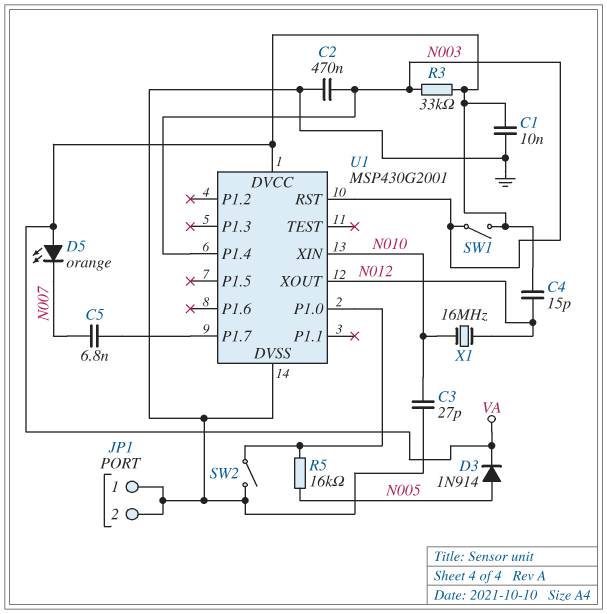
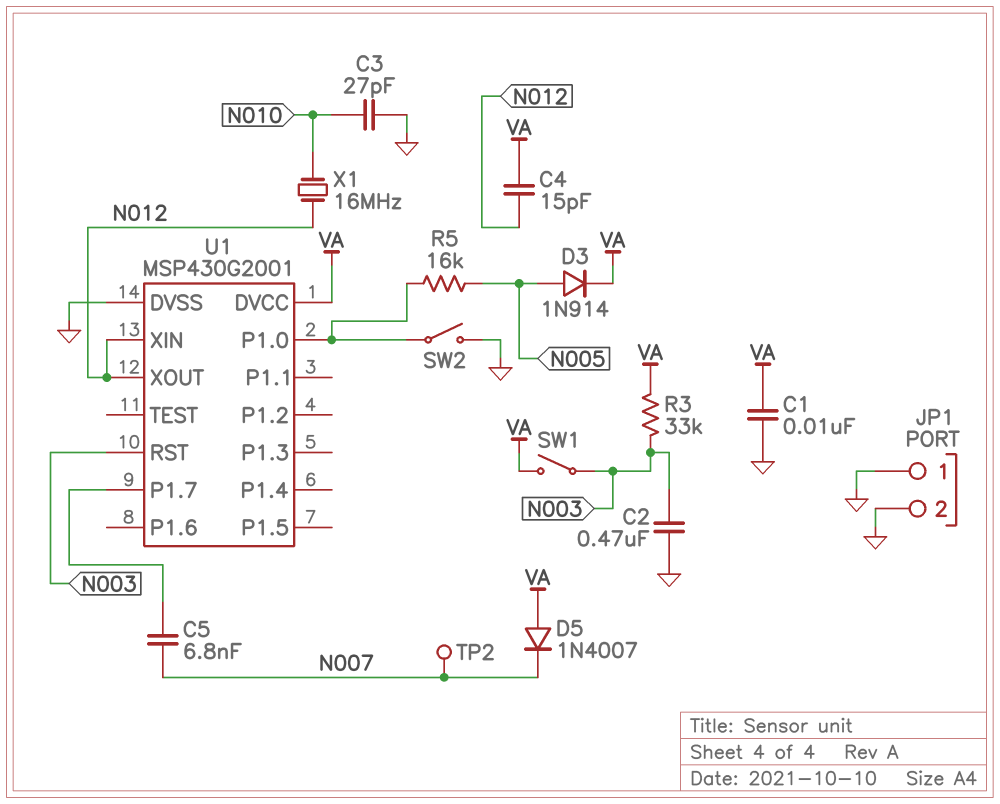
D5: LED orange (A VA, K N007) -> diode 1N4007 (A VA, K N007)
TP2: none -> test point (N007)
U1 pin P1.4: N003 -> none
U1 pin XIN: N010 -> N012

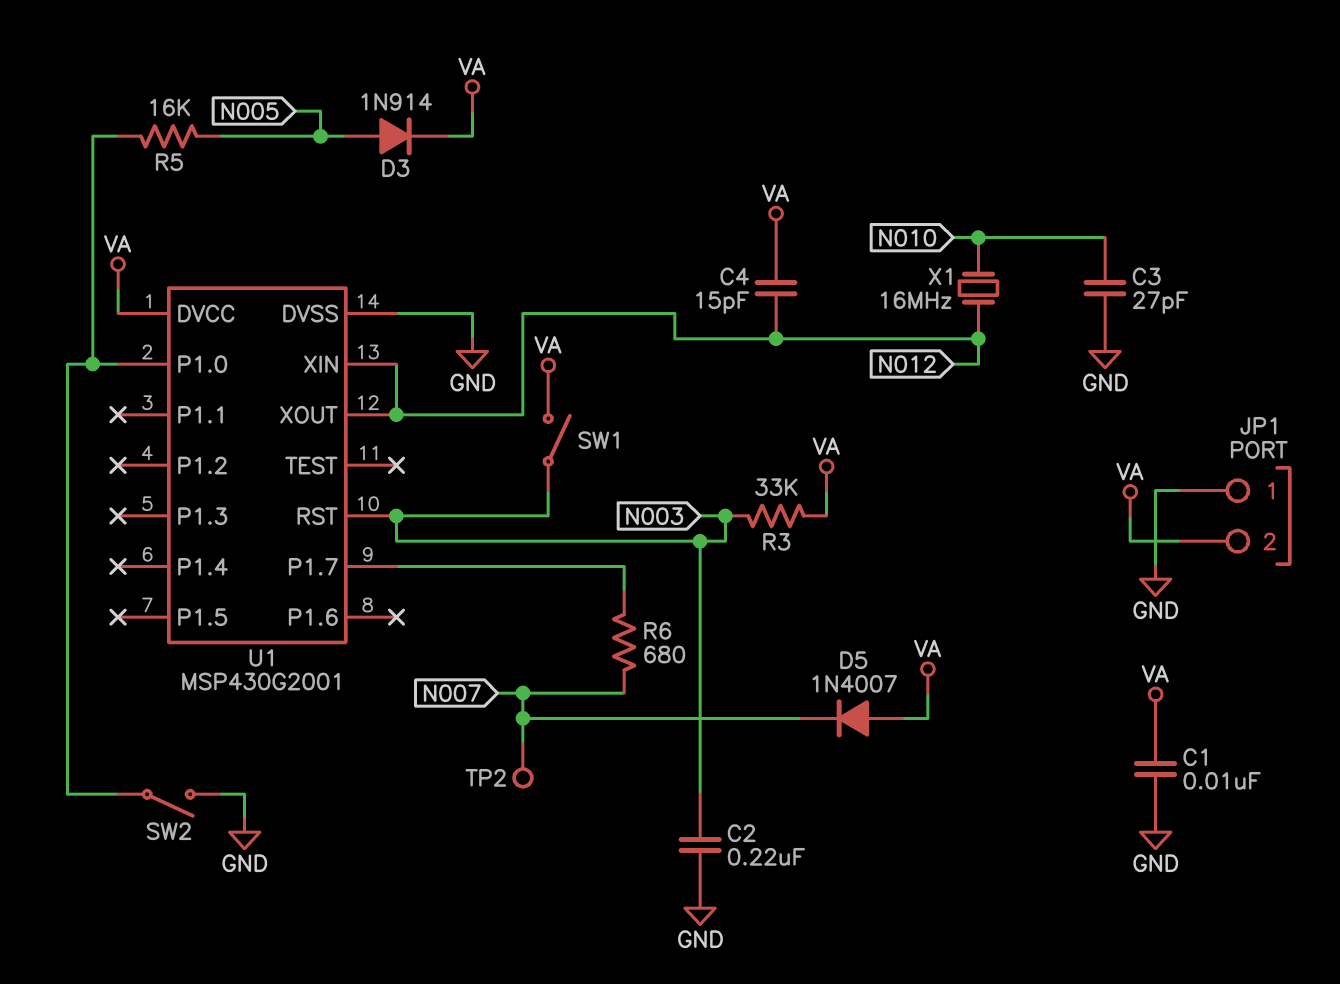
C2: 470nF (GND, N003) -> 220nF (GND, N003)
C5: 6.8nF (N007, U1/P1.7) -> none
JP1 pin 2: GND -> VA
R6: none -> 680 (N007, U1/P1.7)

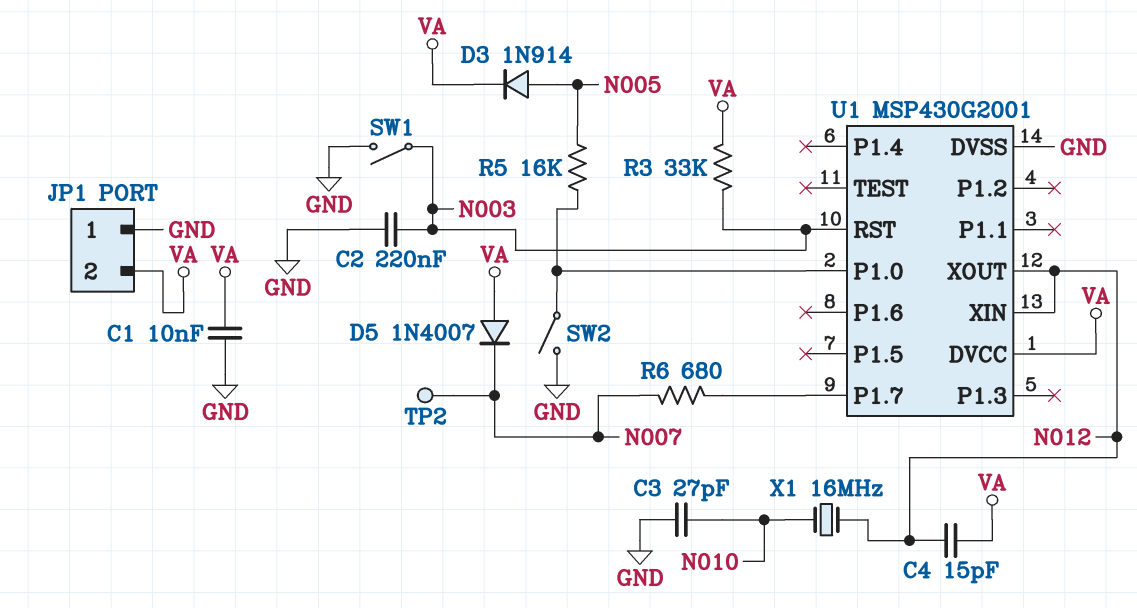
SW1: switch (N003, VA) -> switch (GND, N003)

